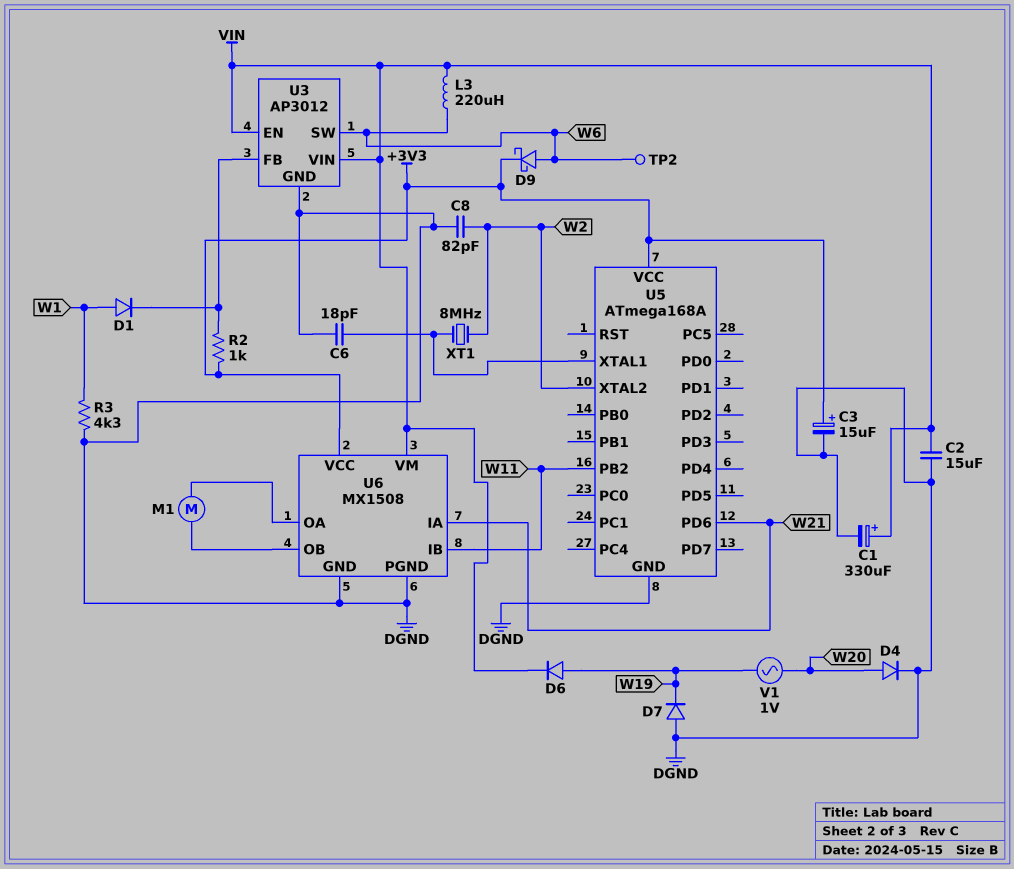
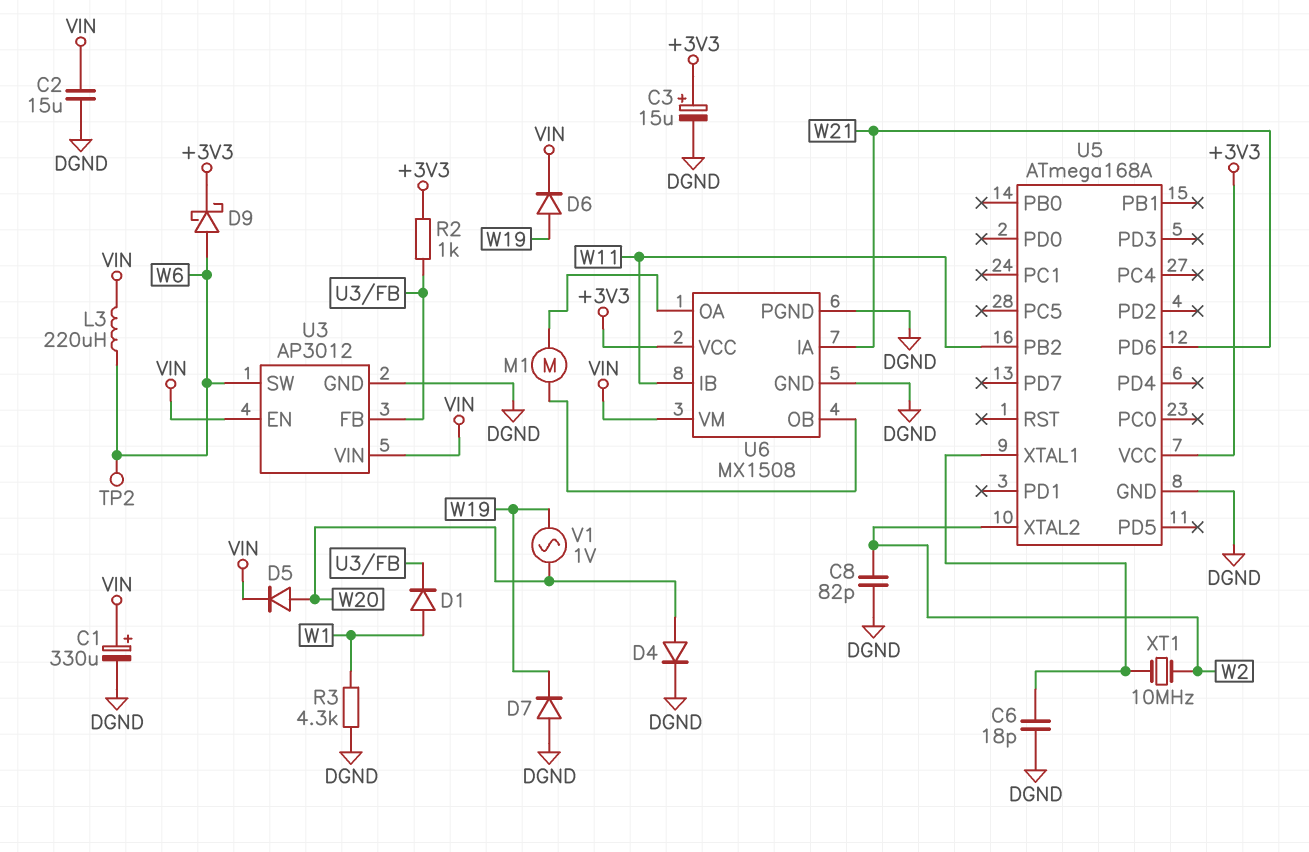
D5: none -> diode (A W20, K VIN)
XT1: 8MHz (U5/XTAL1, W2) -> 10MHz (U5/XTAL1, W2)

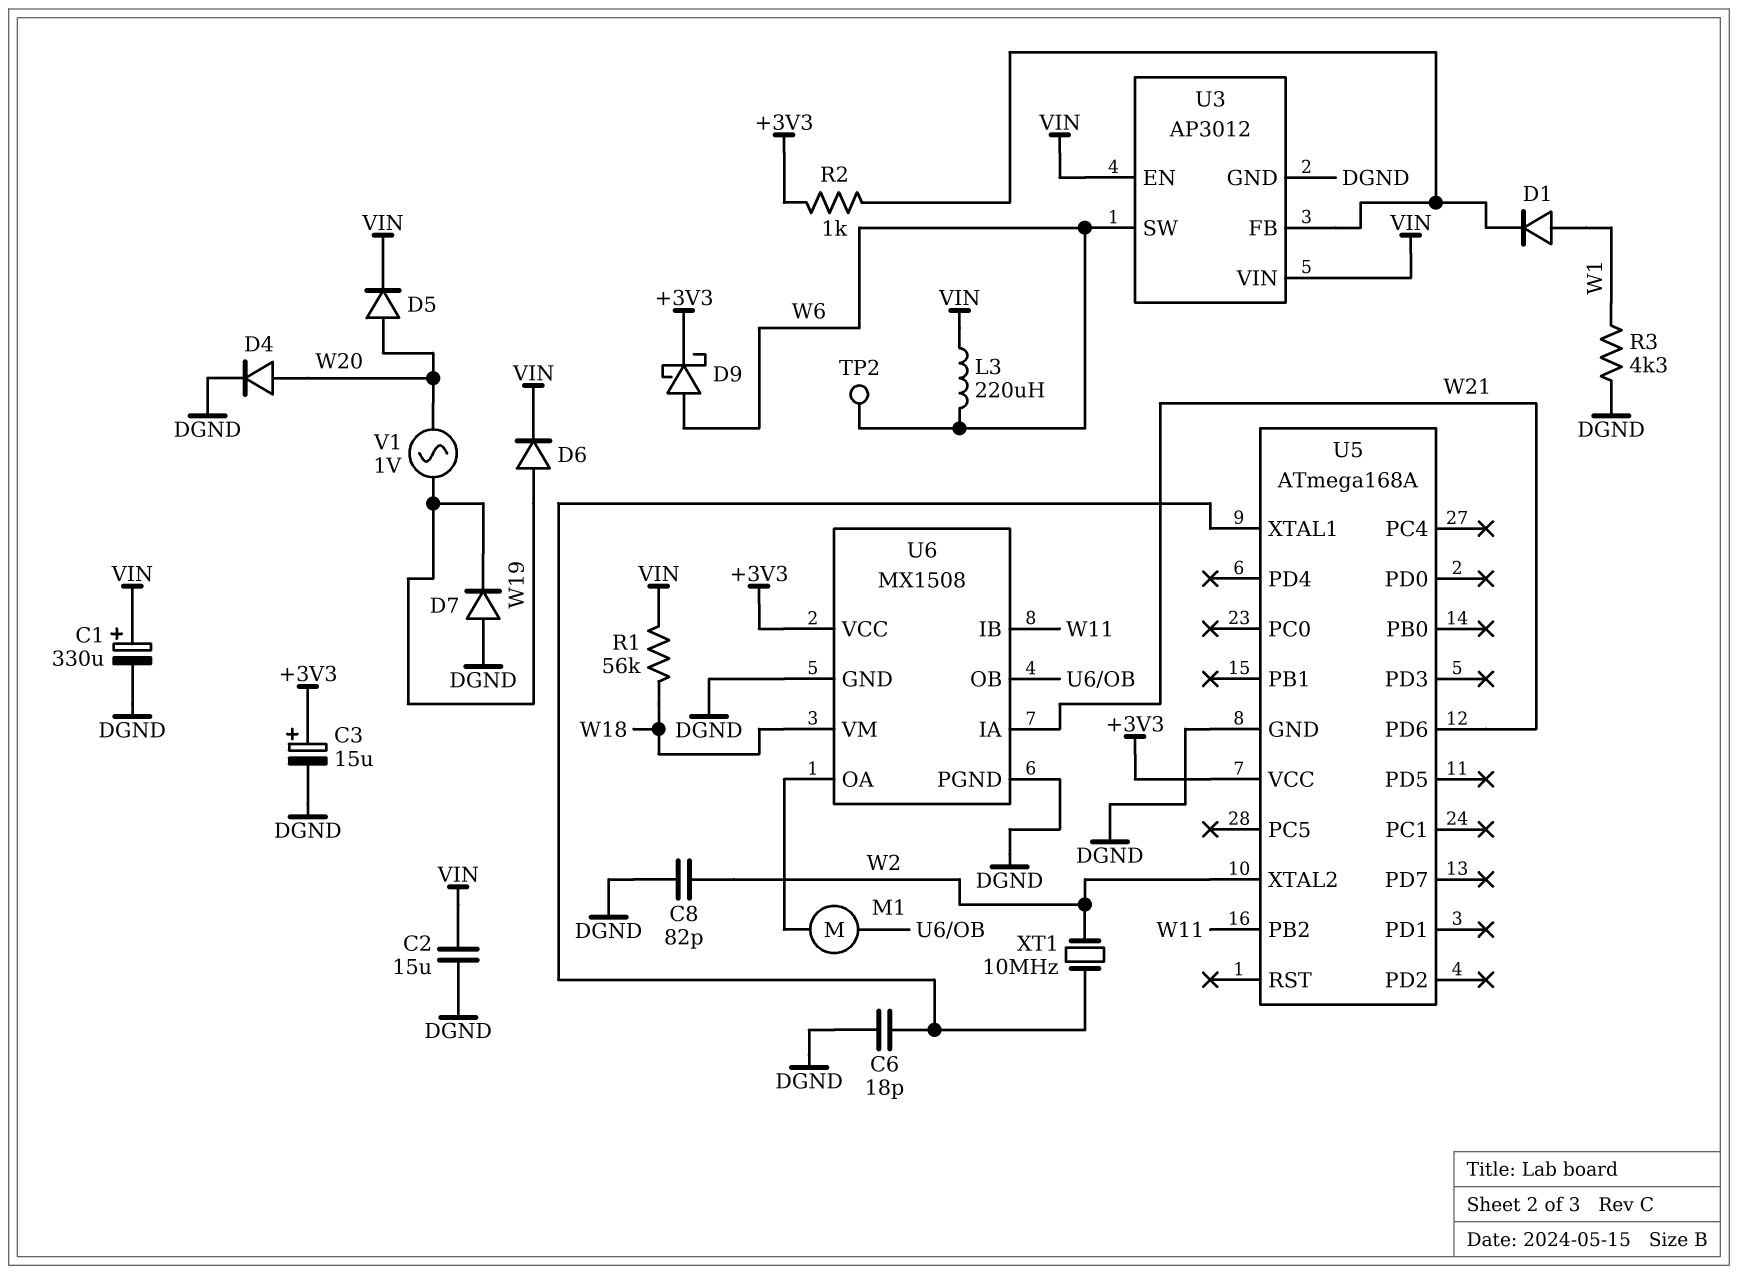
R1: none -> 56k (VIN, W18)
U6 pin VM: VIN -> W18

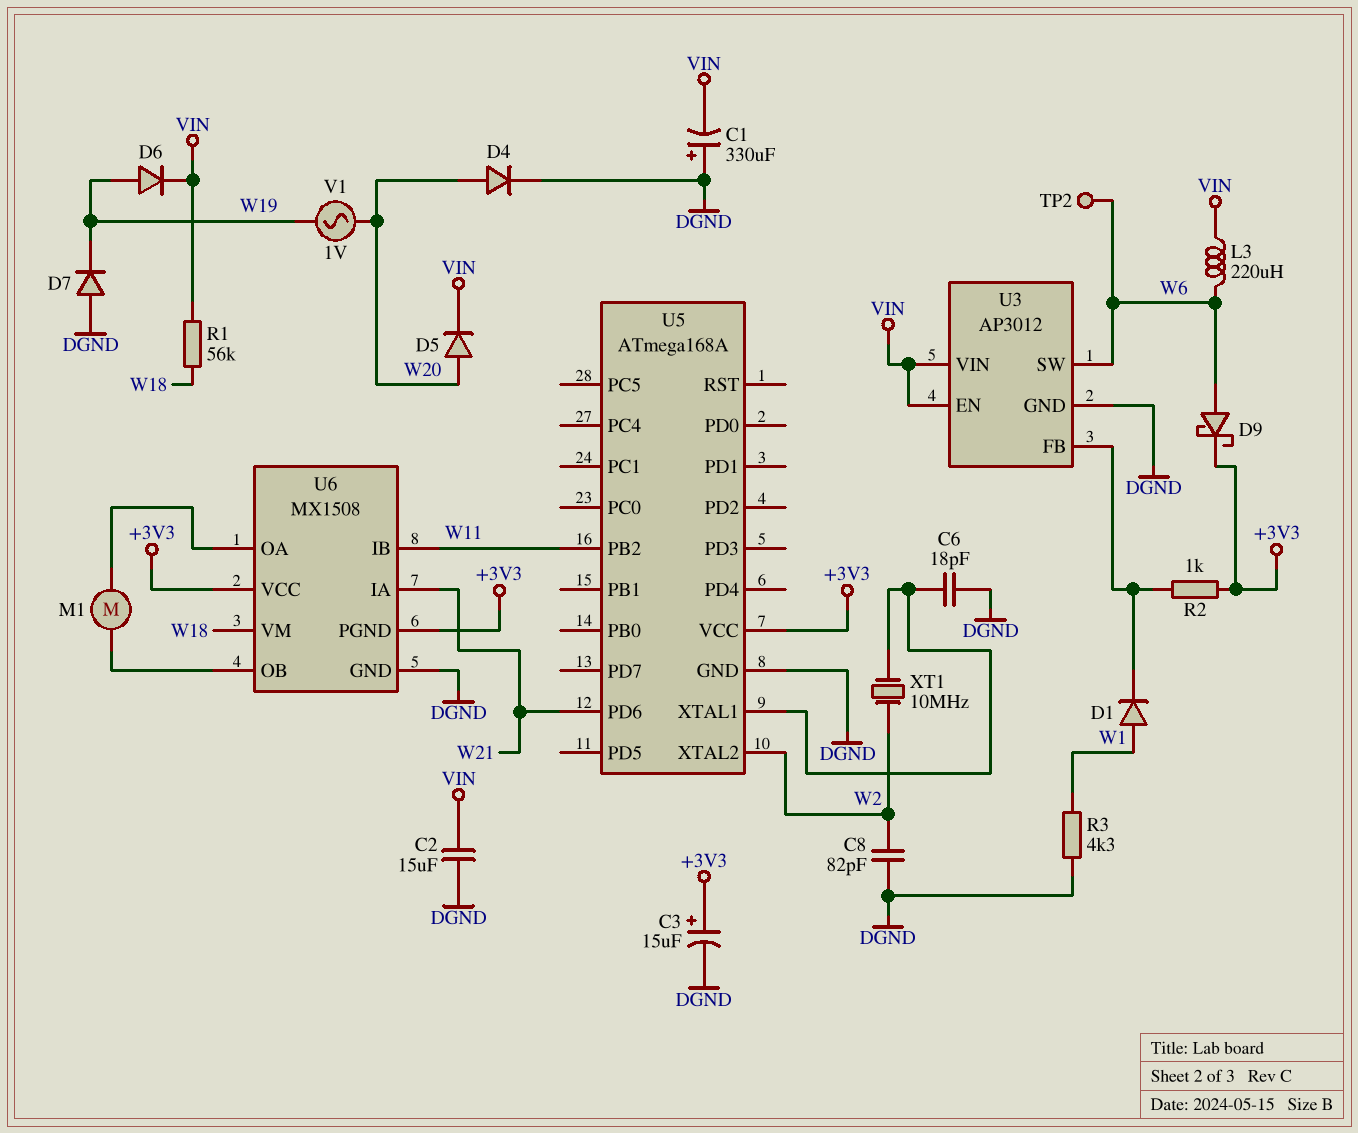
C1: 330uF (plus VIN, minus DGND) -> 330uF (plus DGND, minus VIN)
U6 pin PGND: DGND -> +3V3

